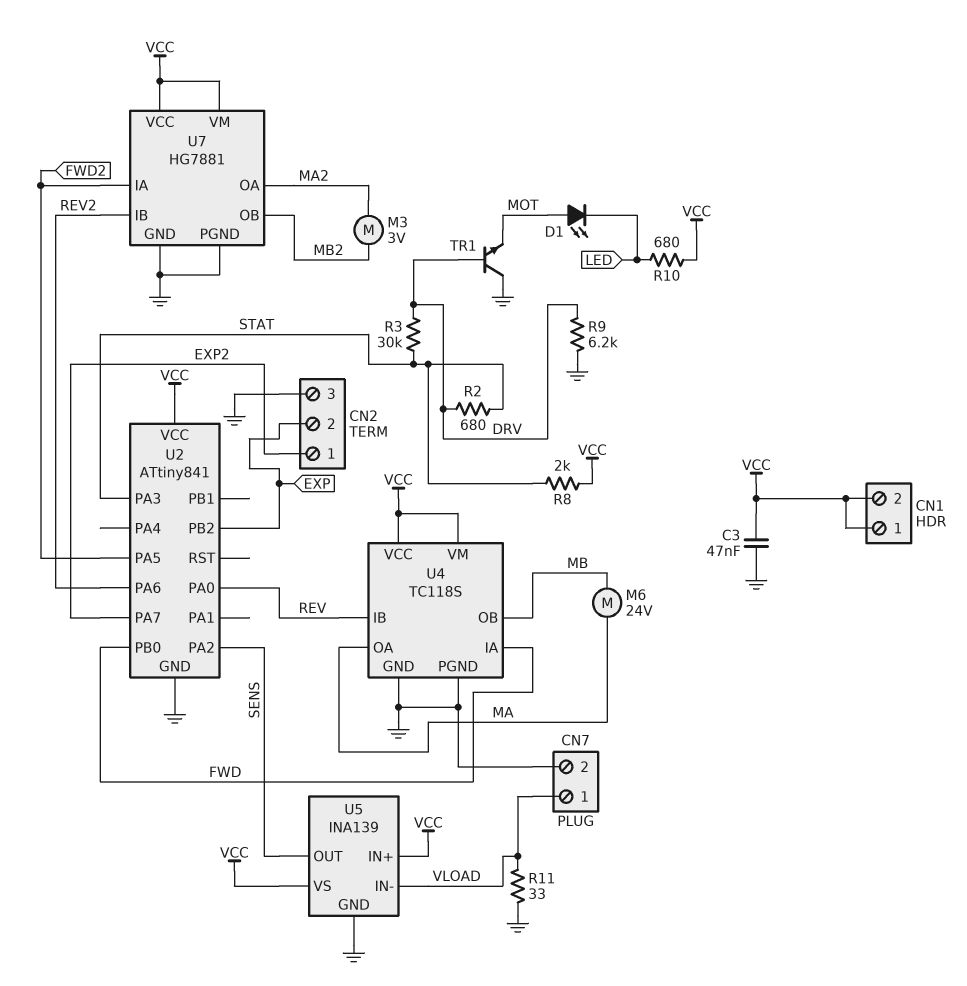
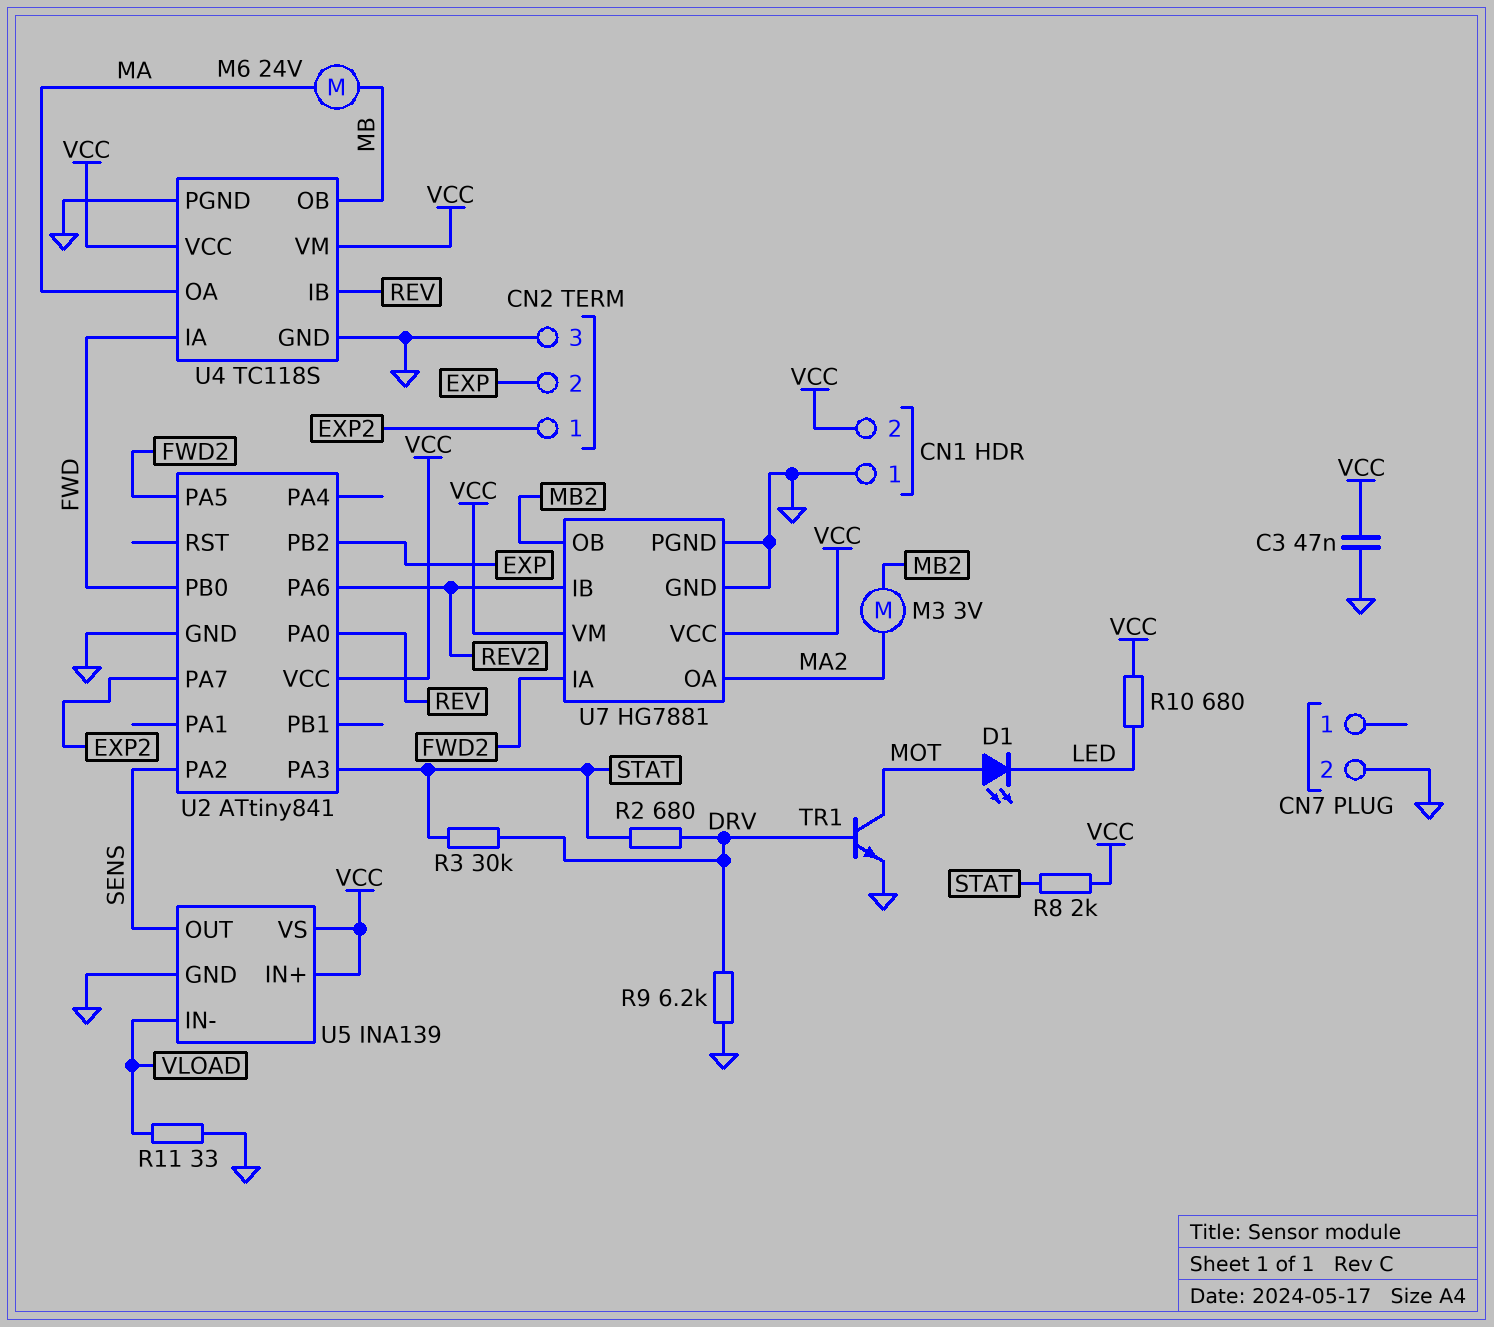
CN1 pin 1: VCC -> GND
CN7 pin 1: VLOAD -> none
TR1: NPN (B DRV, C GND, E MOT) -> NPN (B DRV, C MOT, E GND)

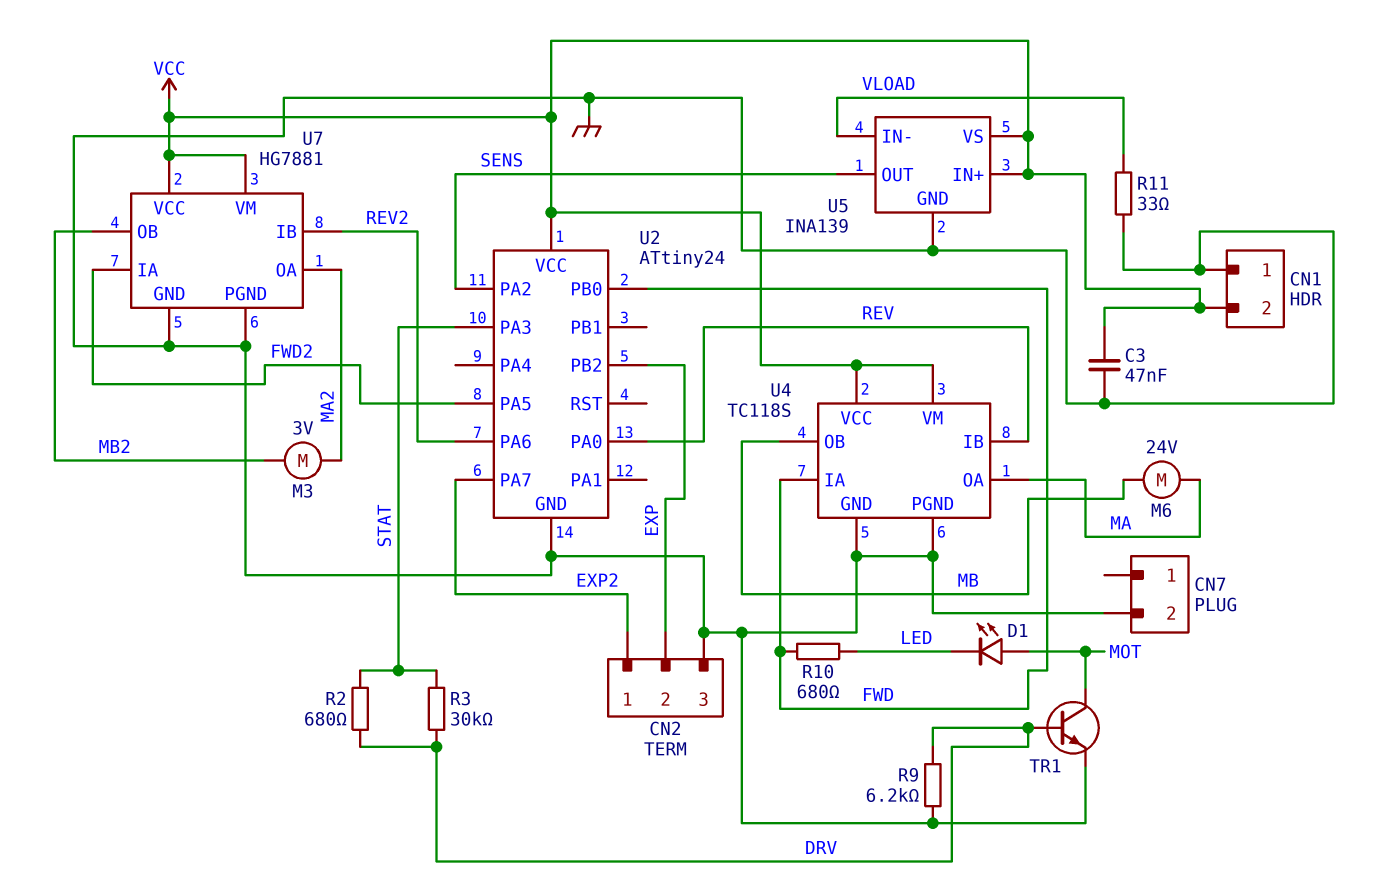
R8: 2k (STAT, VCC) -> none
R10: 680 (LED, VCC) -> 680 (FWD, LED)
U2: ATtiny841 -> ATtiny24

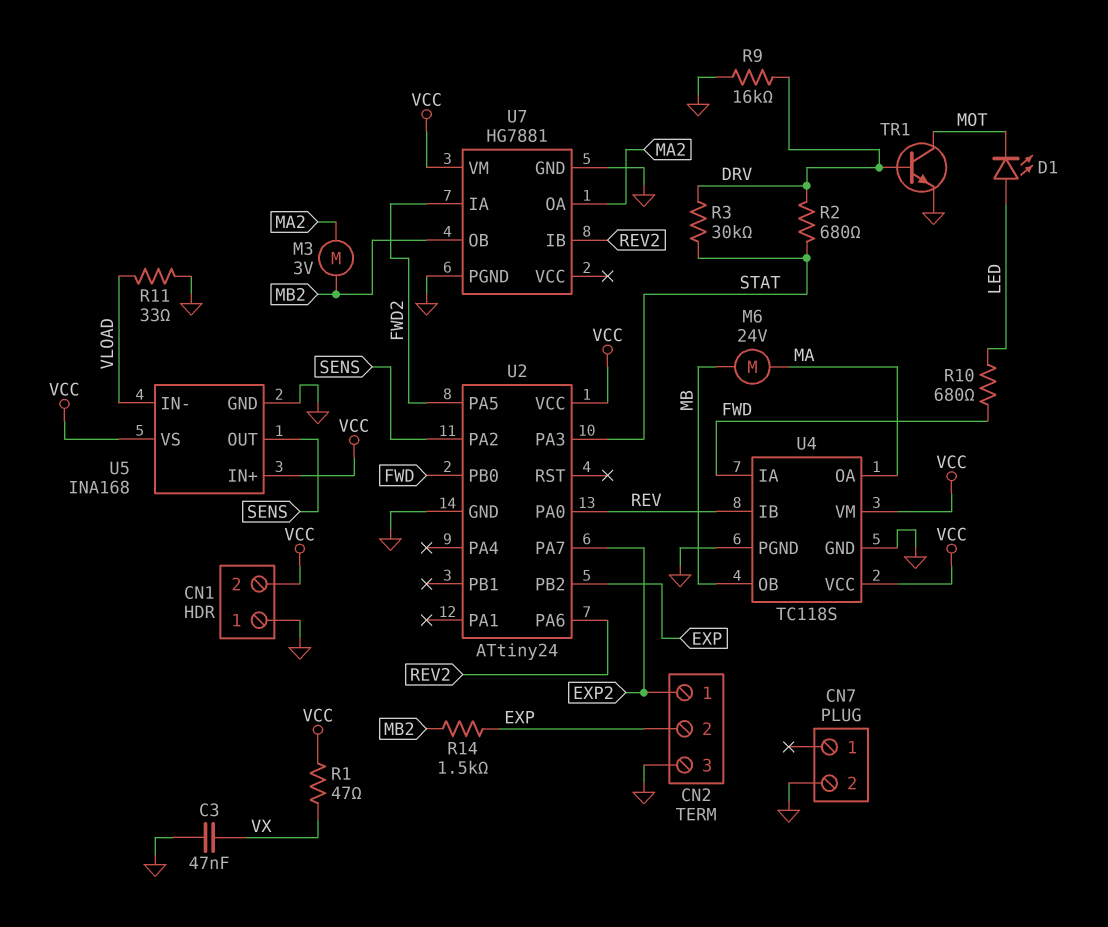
C3: 47nF (GND, VCC) -> 47nF (GND, VX)
D1: LED (A MOT, K LED) -> LED (A LED, K MOT)
R1: none -> 47 (VCC, VX)
R9: 6.2k (DRV, GND) -> 16k (DRV, GND)
R14: none -> 1.5k (EXP, MB2)
U5: INA139 -> INA168
U7 pin VCC: VCC -> none

